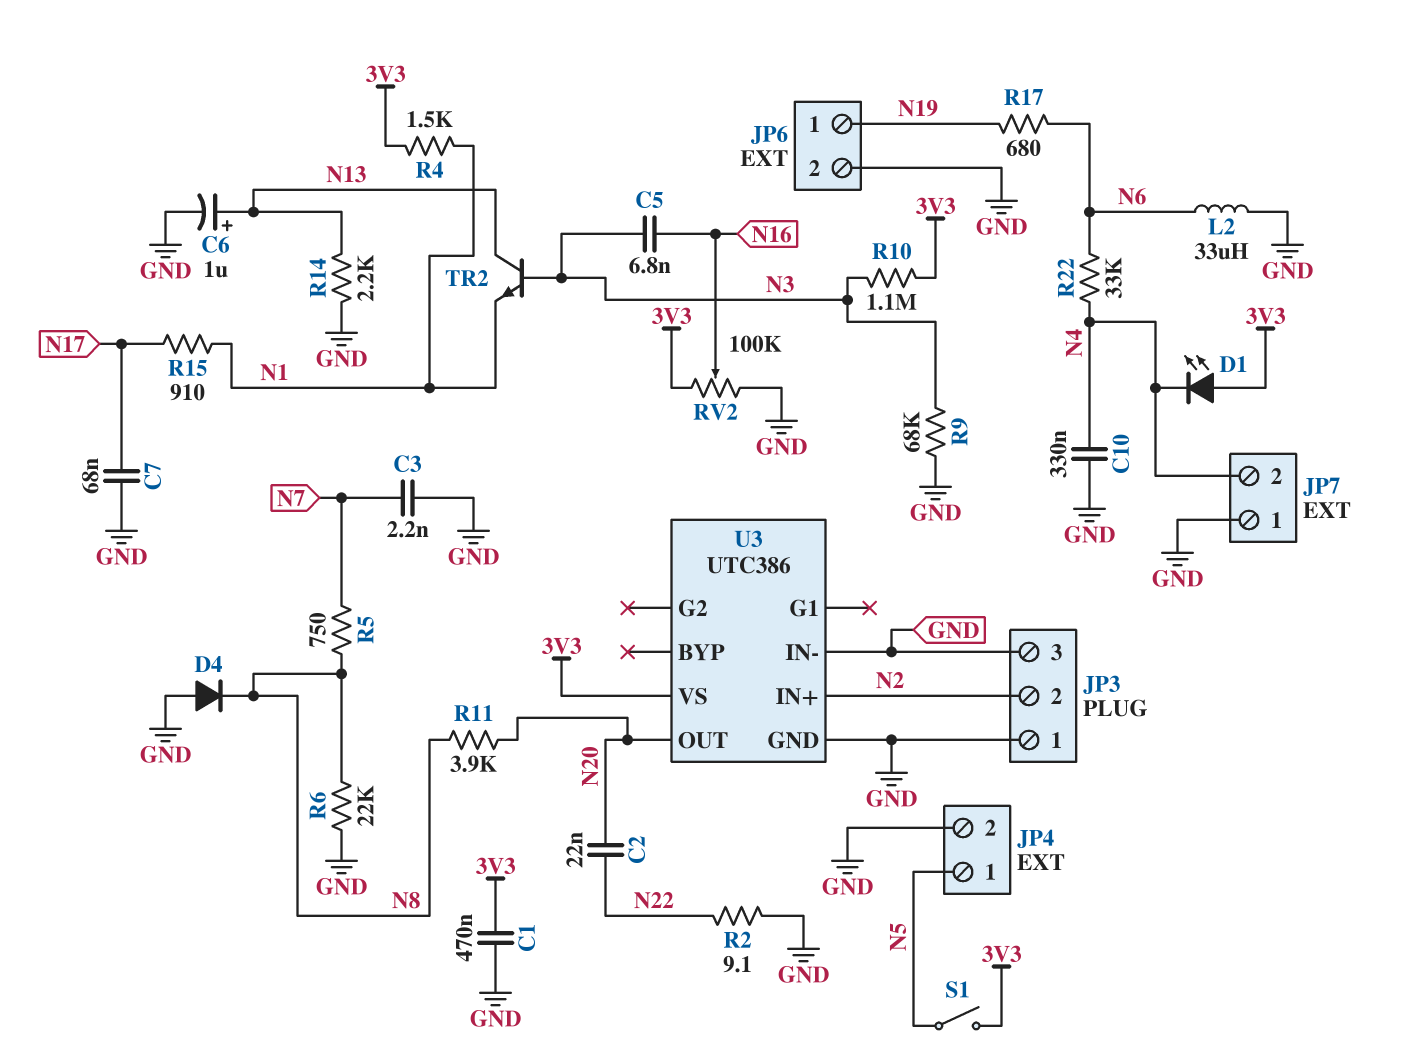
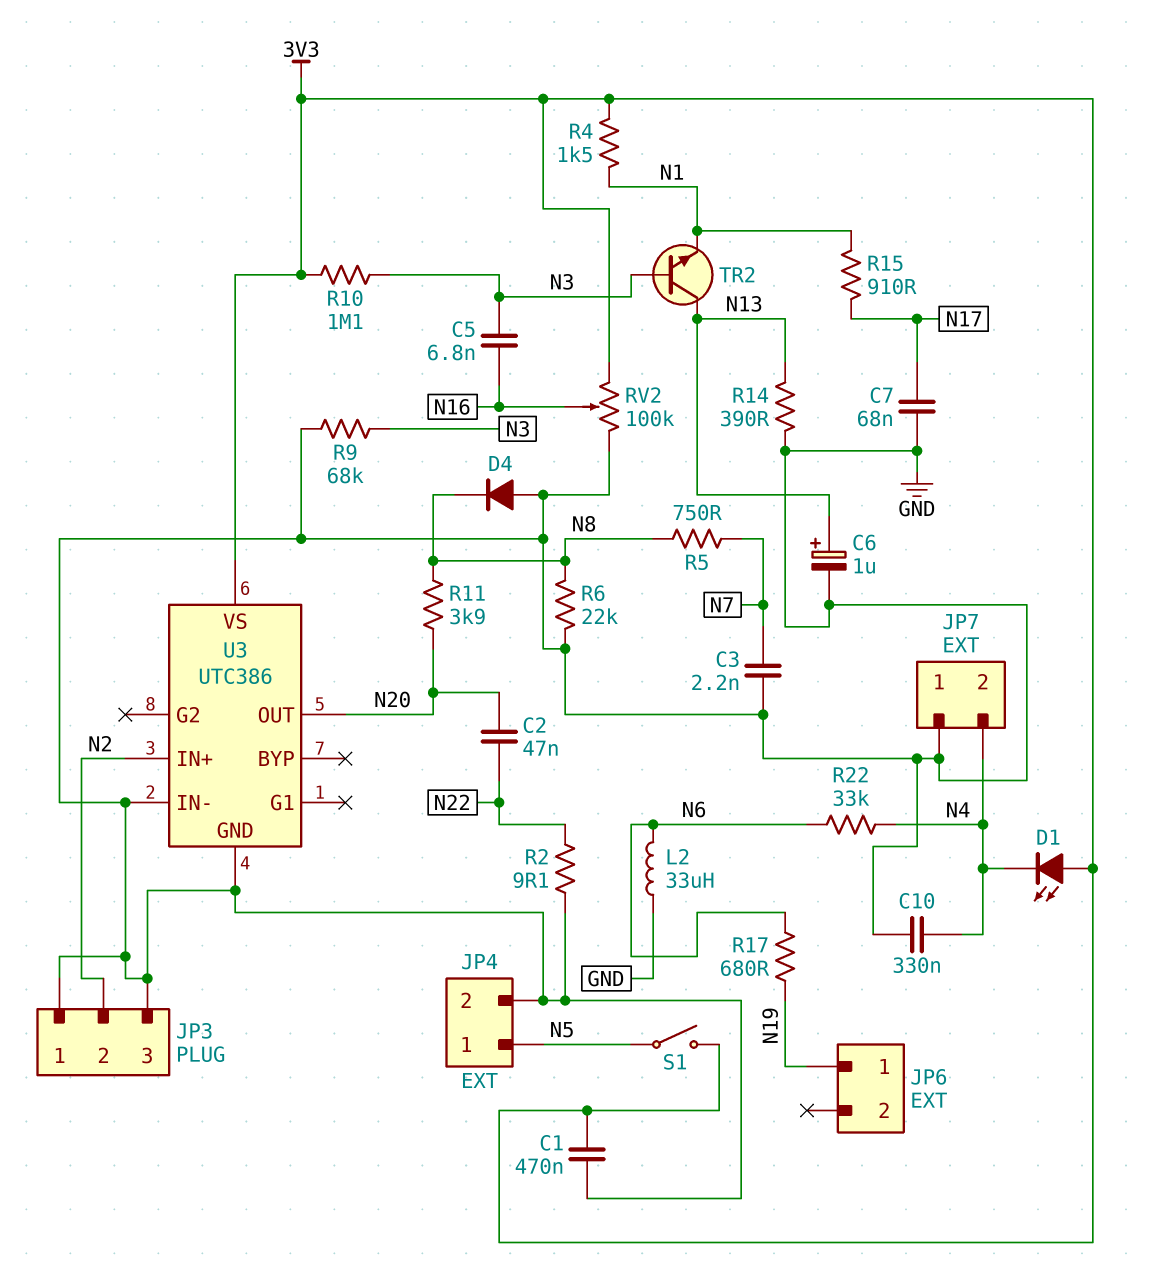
C2: 22nF (N20, N22) -> 47nF (N20, N22)
JP6 pin 2: GND -> none
R14: 2.2k (GND, N13) -> 390 (GND, N13)

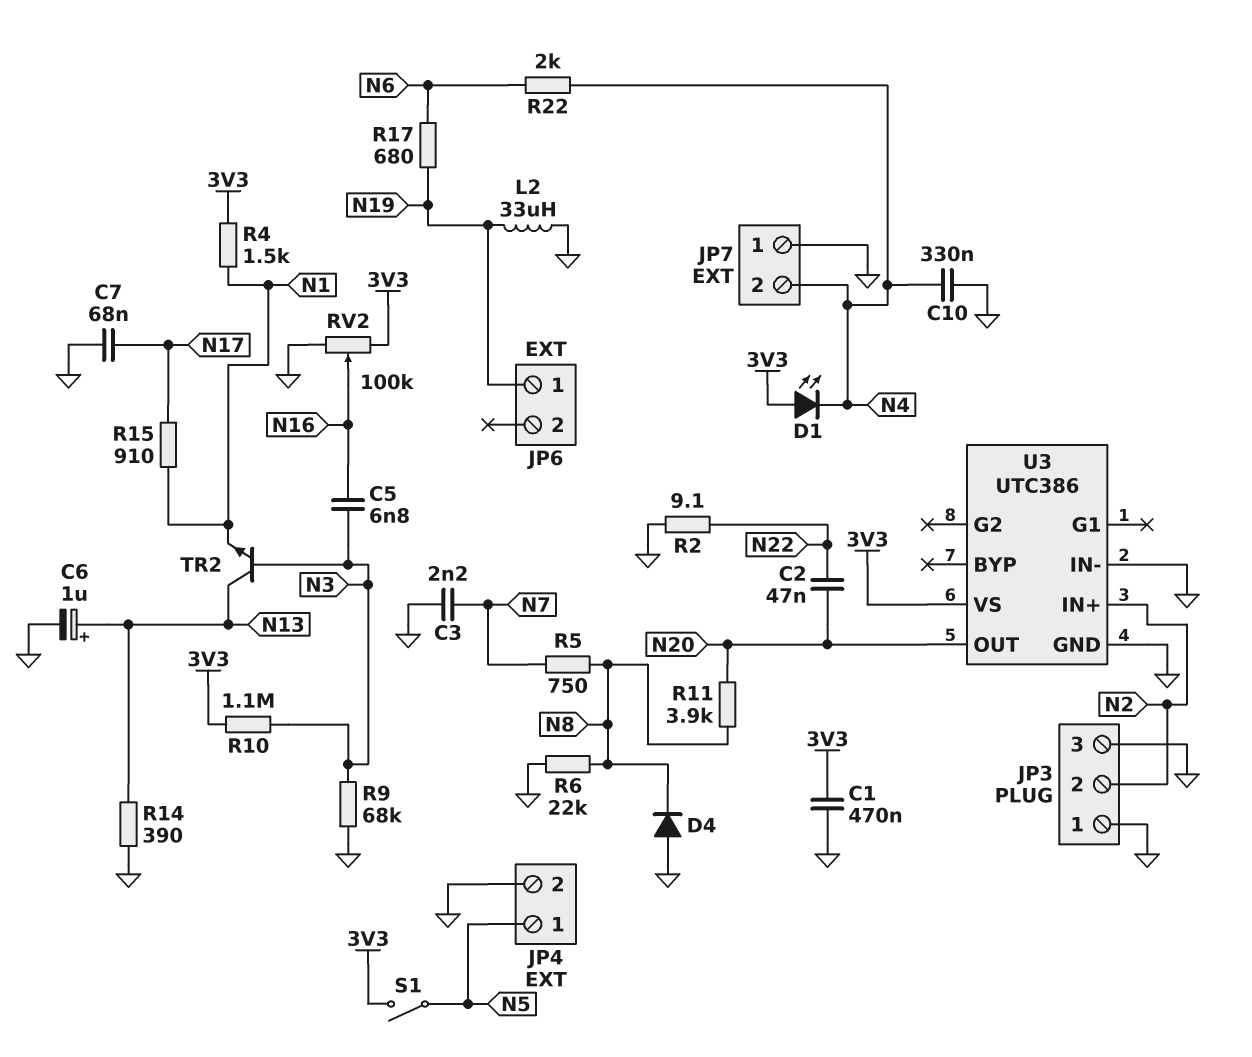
L2: 33uH (GND, N6) -> 33uH (GND, N19)
R22: 33k (N4, N6) -> 2k (N4, N6)

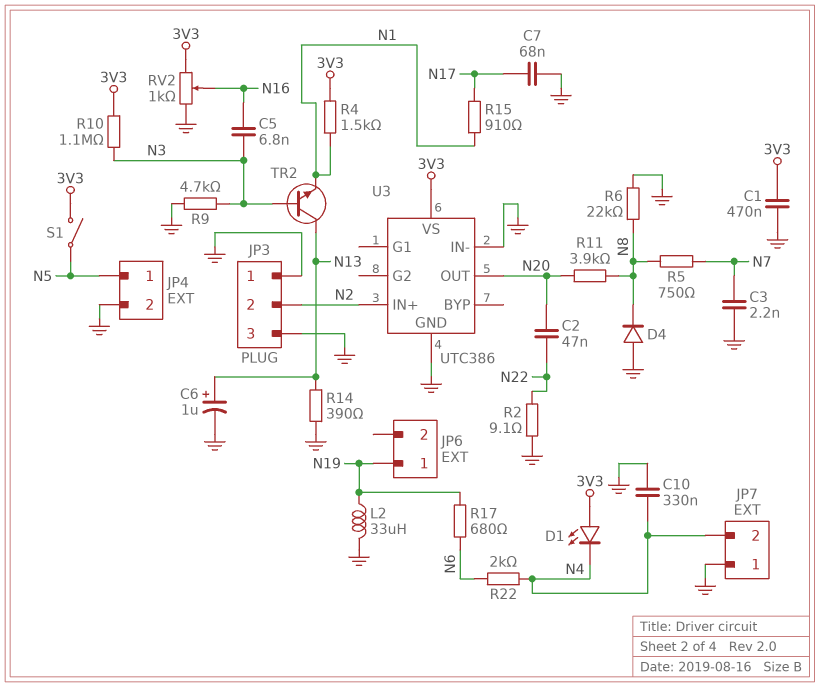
R9: 68k (GND, N3) -> 4.7k (GND, N3)
RV2: 100k (3V3, GND, wiper N16) -> 1k (3V3, GND, wiper N16)

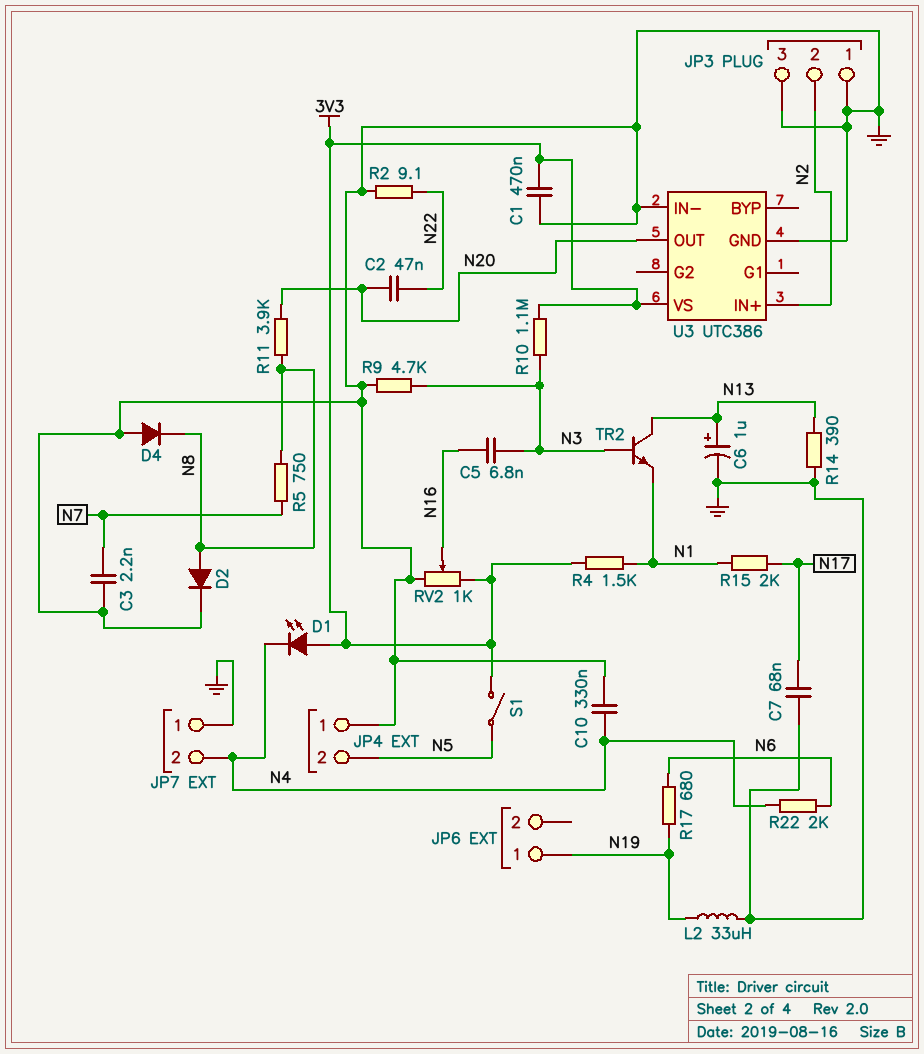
D2: none -> diode (A N8, K GND)
JP4 pin 1: N5 -> GND
JP4 pin 2: GND -> N5
R6: 22k (GND, N8) -> none
R15: 910 (N1, N17) -> 2k (N1, N17)

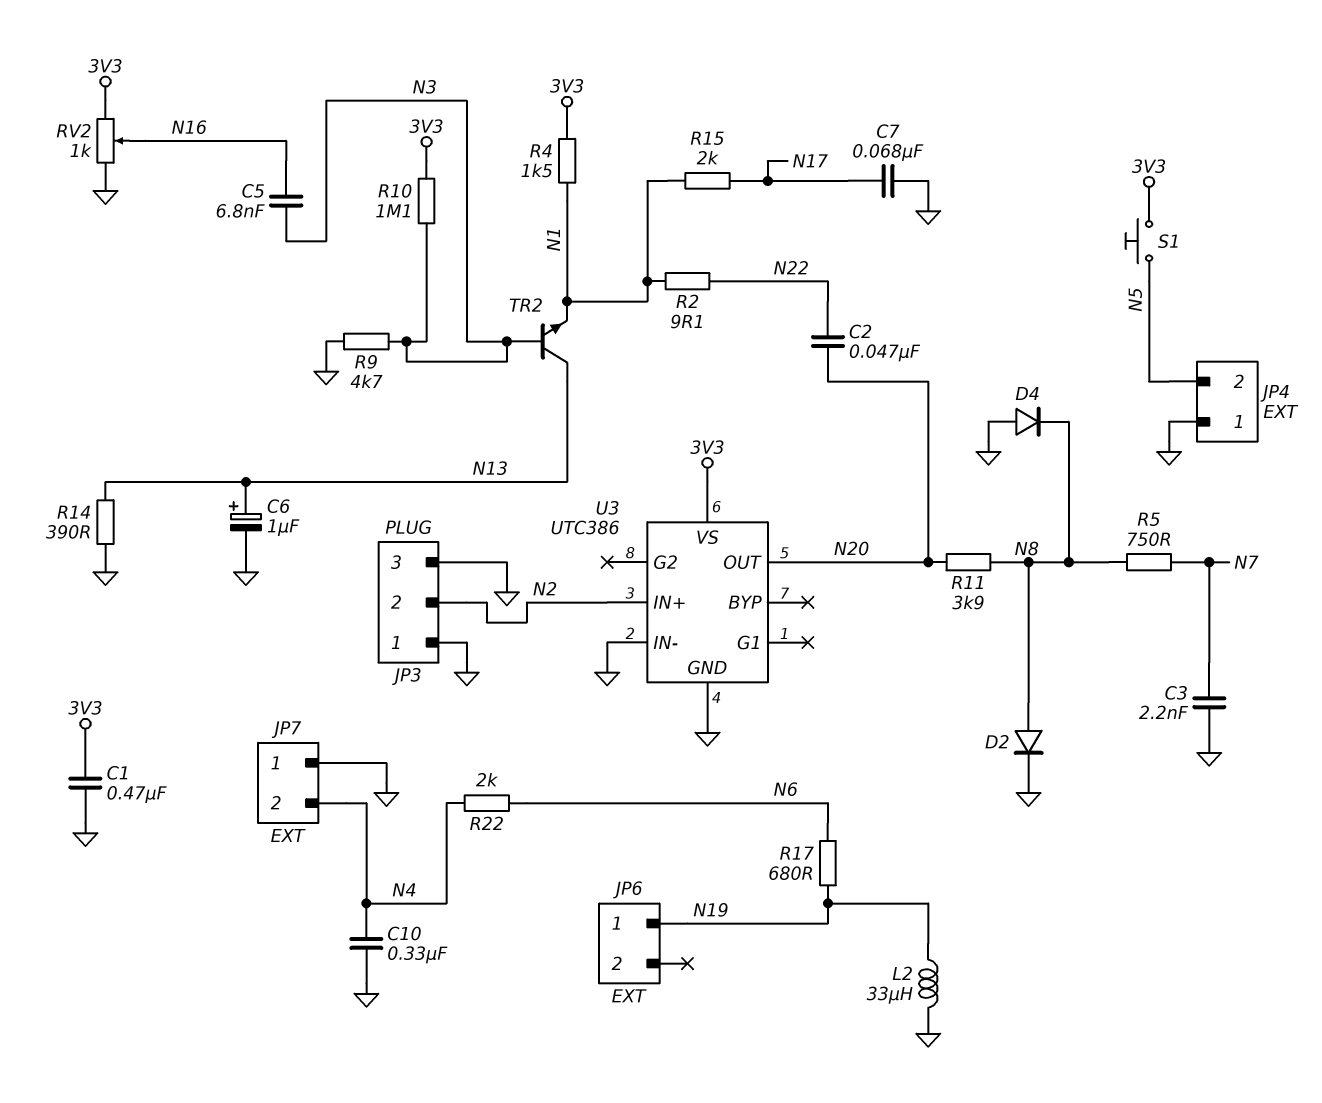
D1: LED (A 3V3, K N4) -> none
R2: 9.1 (GND, N22) -> 9.1 (N1, N22)
S1: switch (3V3, N5) -> button (3V3, N5)

